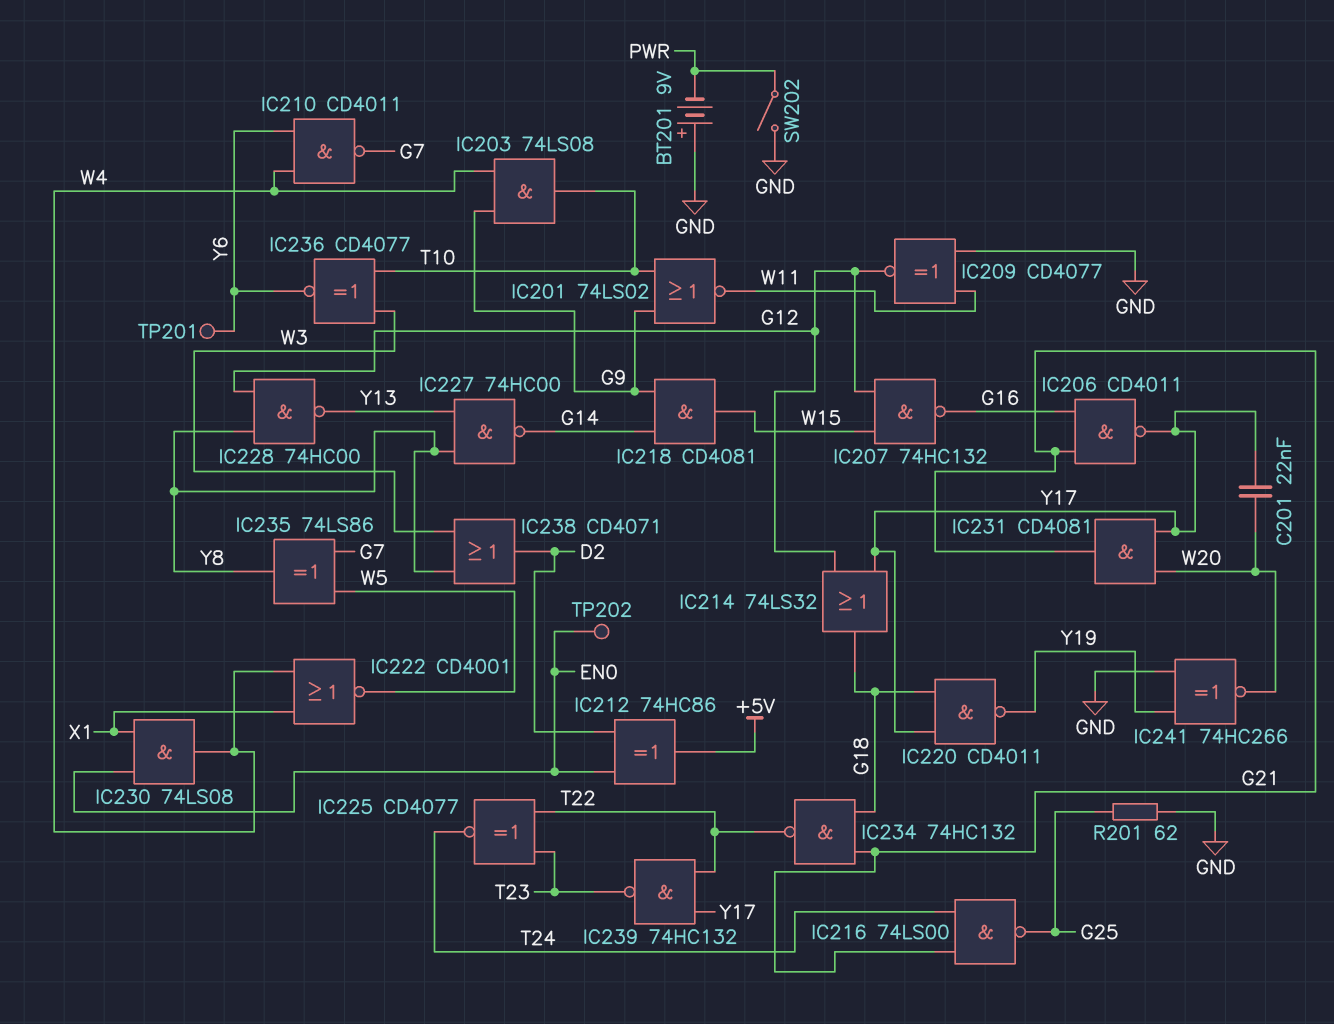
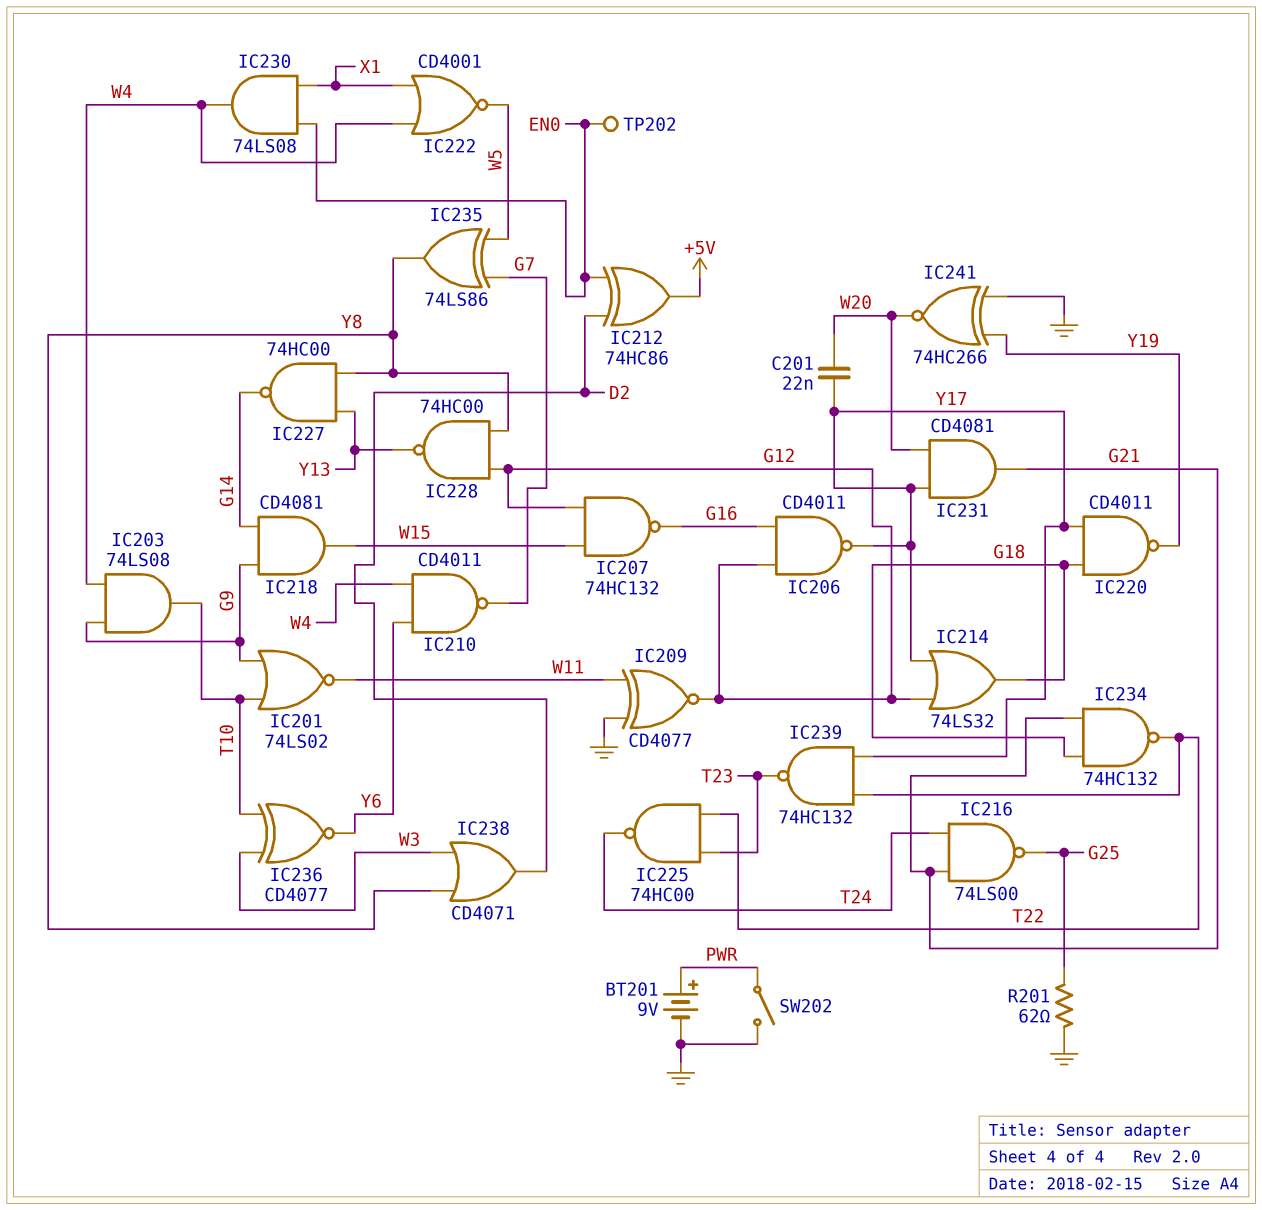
BT201: 9V (plus GND, minus PWR) -> 9V (plus PWR, minus GND)
IC206: NAND CD4011 (in G16, in G21, out Y17) -> NAND CD4011 (in G12, in G16, out Y17)
IC225: XNOR CD4077 (in T22, in T23, out T24) -> NAND 74HC00 (in T22, in T23, out T24)
TP201: test point (Y6) -> none

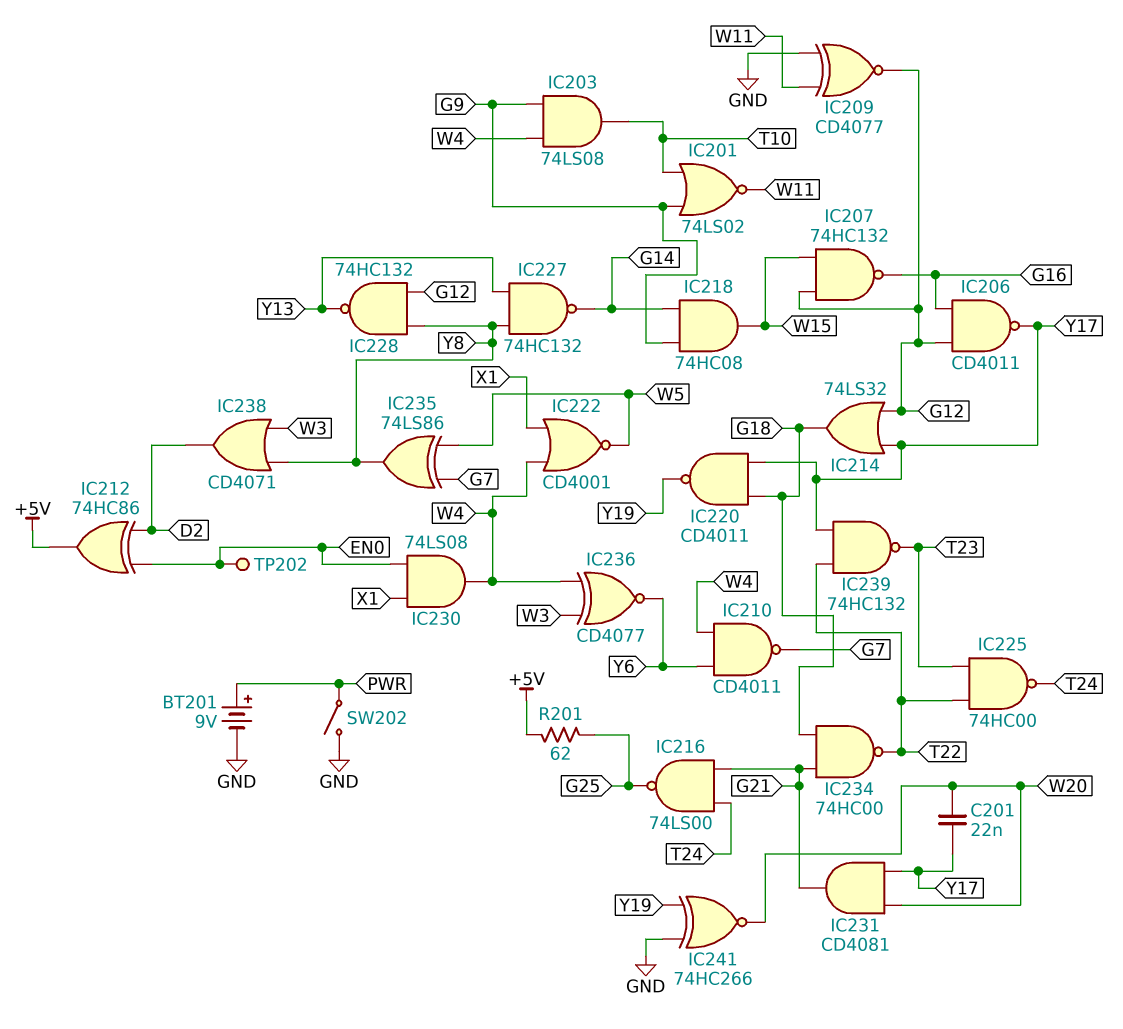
IC218: AND CD4081 (in G9, in G14, out W15) -> AND 74HC08 (in G9, in G14, out W15)
IC227: NAND 74HC00 (in Y8, in Y13, out G14) -> NAND 74HC132 (in Y8, in Y13, out G14)
IC228: NAND 74HC00 (in G12, in Y8, out Y13) -> NAND 74HC132 (in G12, in Y8, out Y13)
IC234: NAND 74HC132 (in G18, in G21, out T22) -> NAND 74HC00 (in G18, in G21, out T22)
IC236: XNOR CD4077 (in T10, in W3, out Y6) -> XNOR CD4077 (in W3, in W4, out Y6)
R201: 62 (G25, GND) -> 62 (+5V, G25)

